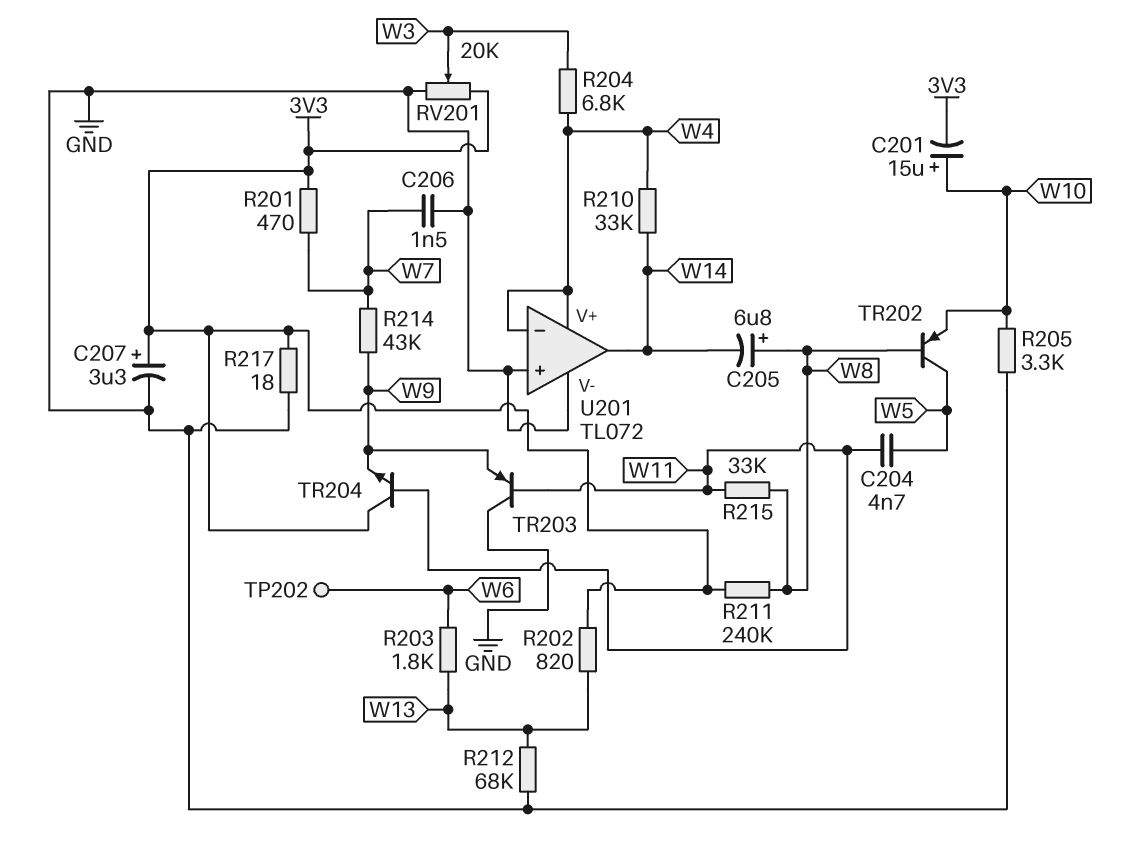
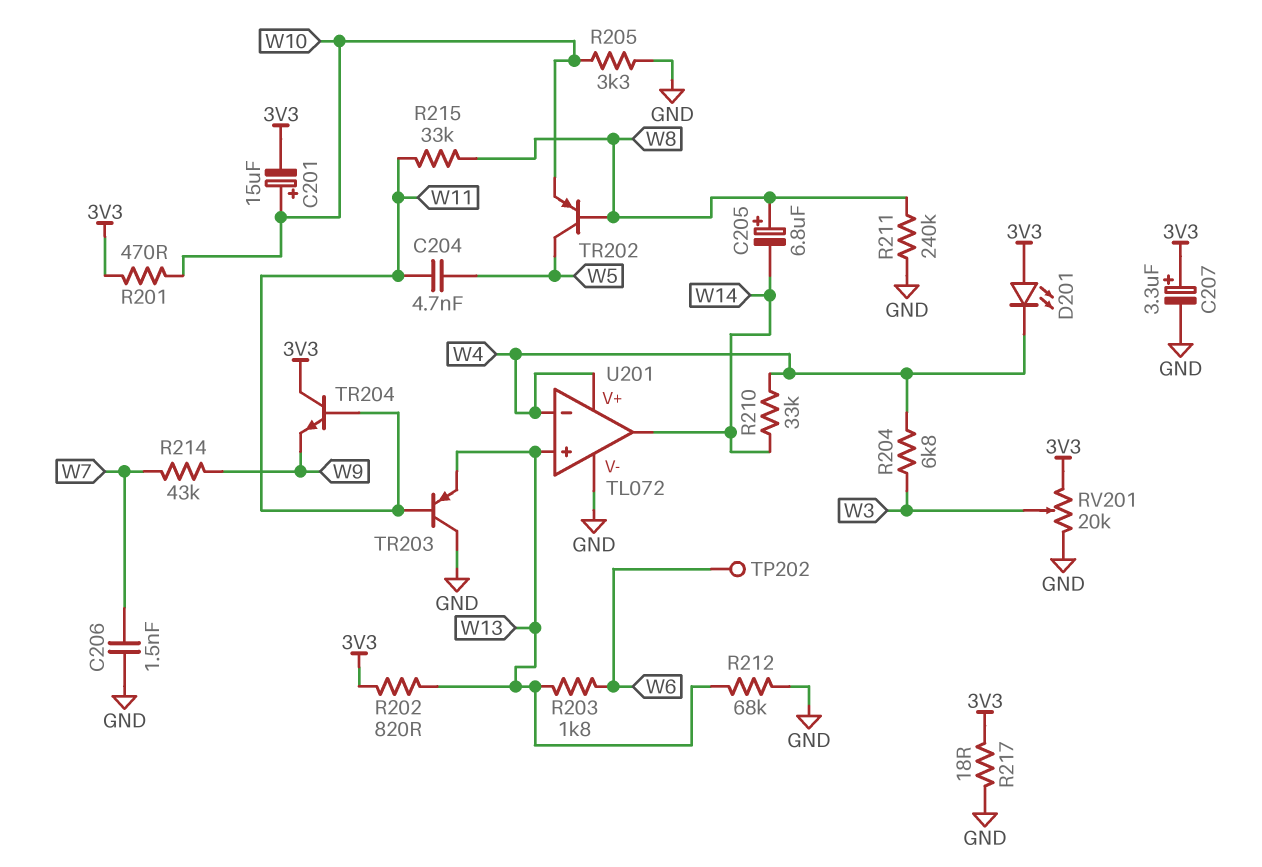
D201: none -> LED (A 3V3, K W4)
R201: 470 (3V3, W7) -> 470 (3V3, W10)
R211: 240k (3V3, W8) -> 240k (GND, W8)
TR203: PNP (B W11, C GND, E W9) -> PNP (B W11, C GND, E W13)
U201 pin in+: GND -> W13

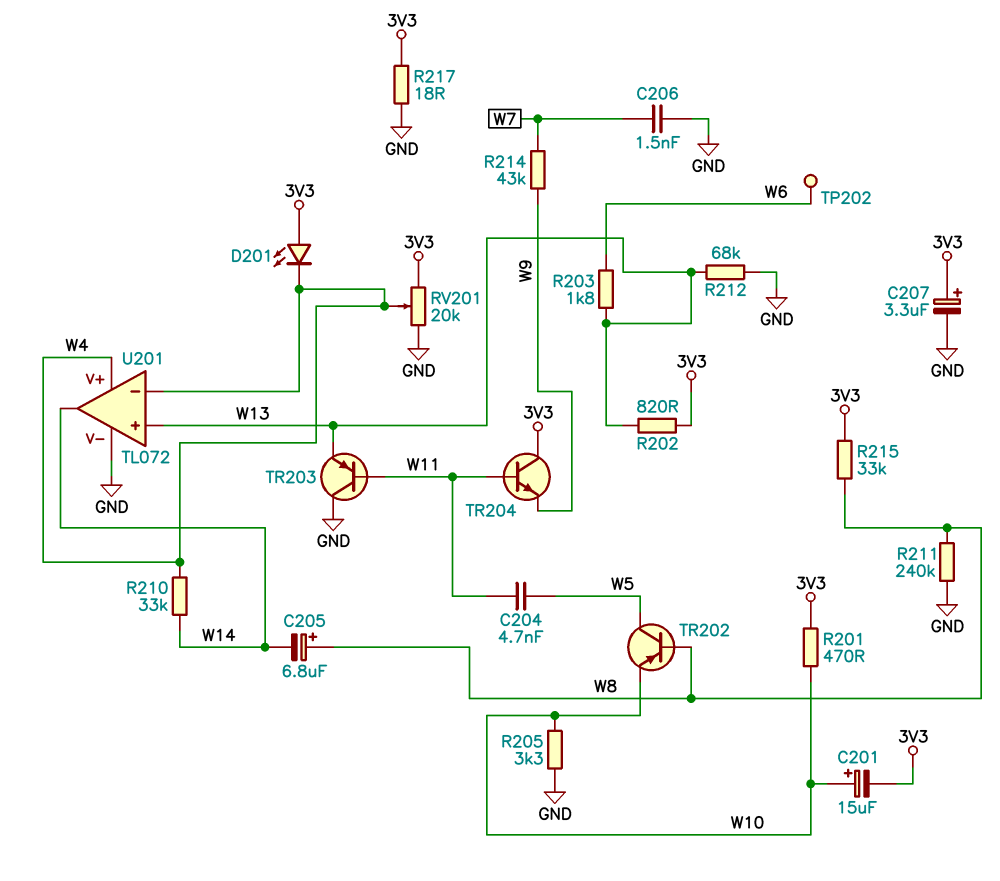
R204: 6.8k (W3, W4) -> none
R215: 33k (W8, W11) -> 33k (3V3, W8)
RV201: 20k (3V3, GND, wiper W3) -> 20k (3V3, GND, wiper W4)

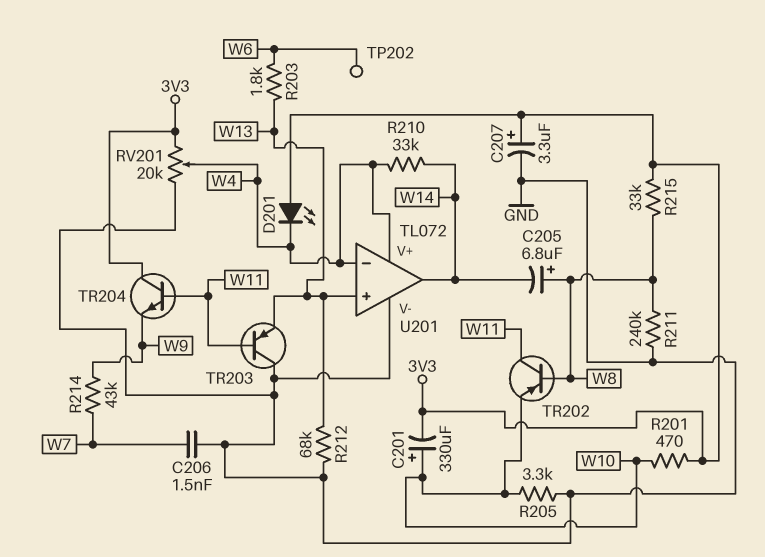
C201: 15uF (plus W10, minus 3V3) -> 330uF (plus W10, minus 3V3)
C204: 4.7nF (W5, W11) -> none
R202: 820 (3V3, W13) -> none
R217: 18 (3V3, GND) -> none
TR202: PNP (B W8, C W5, E W10) -> PNP (B W8, C W11, E W10)

